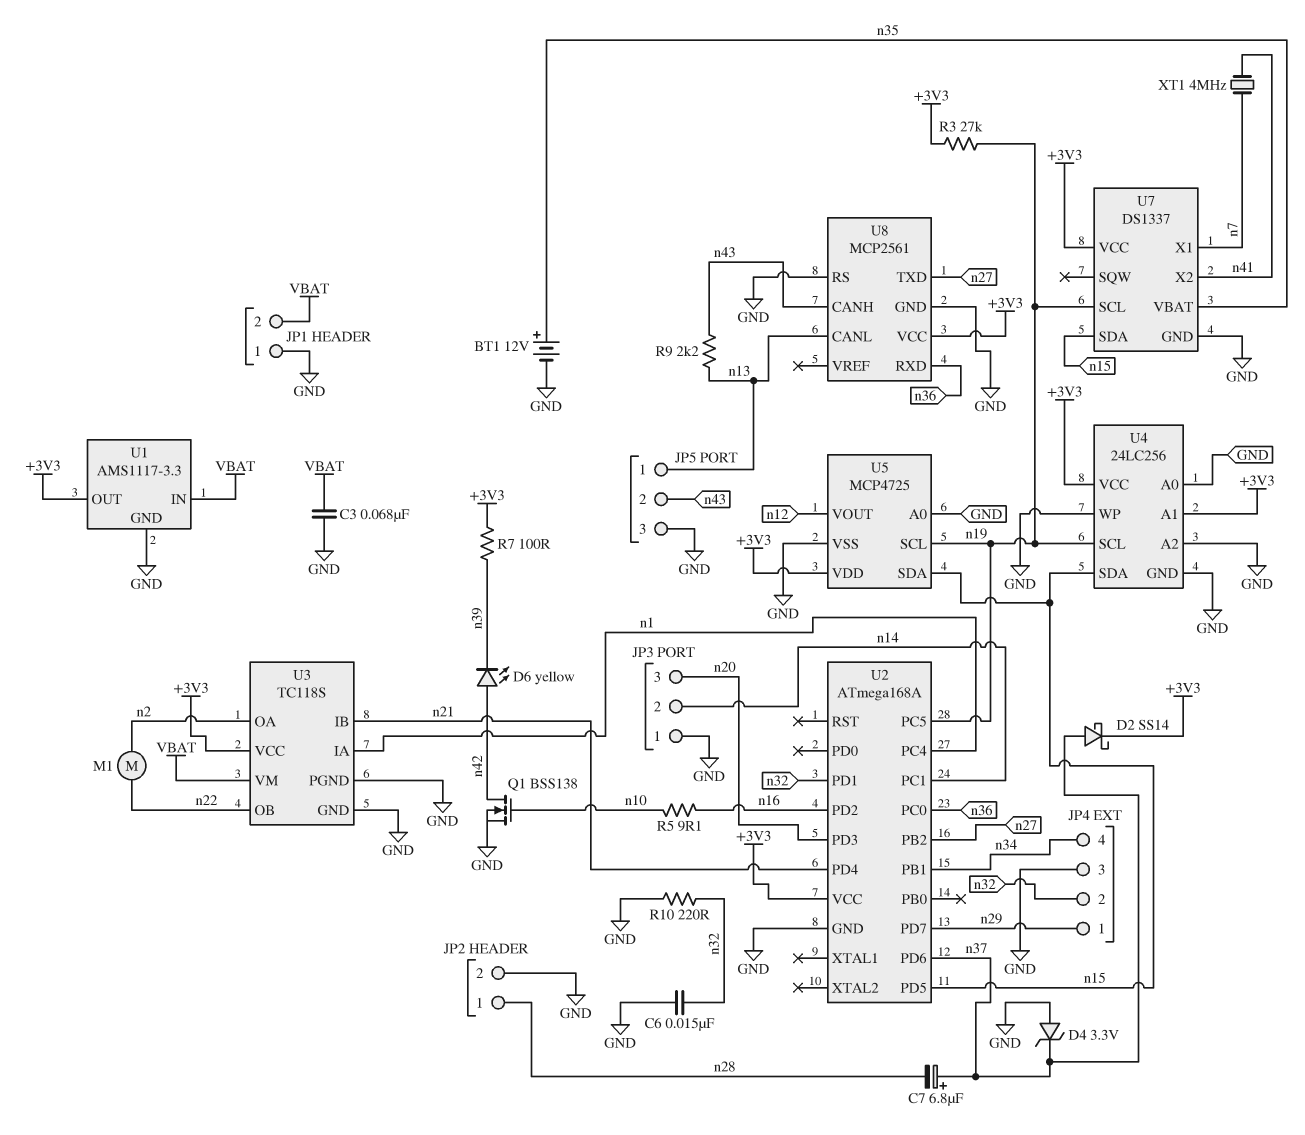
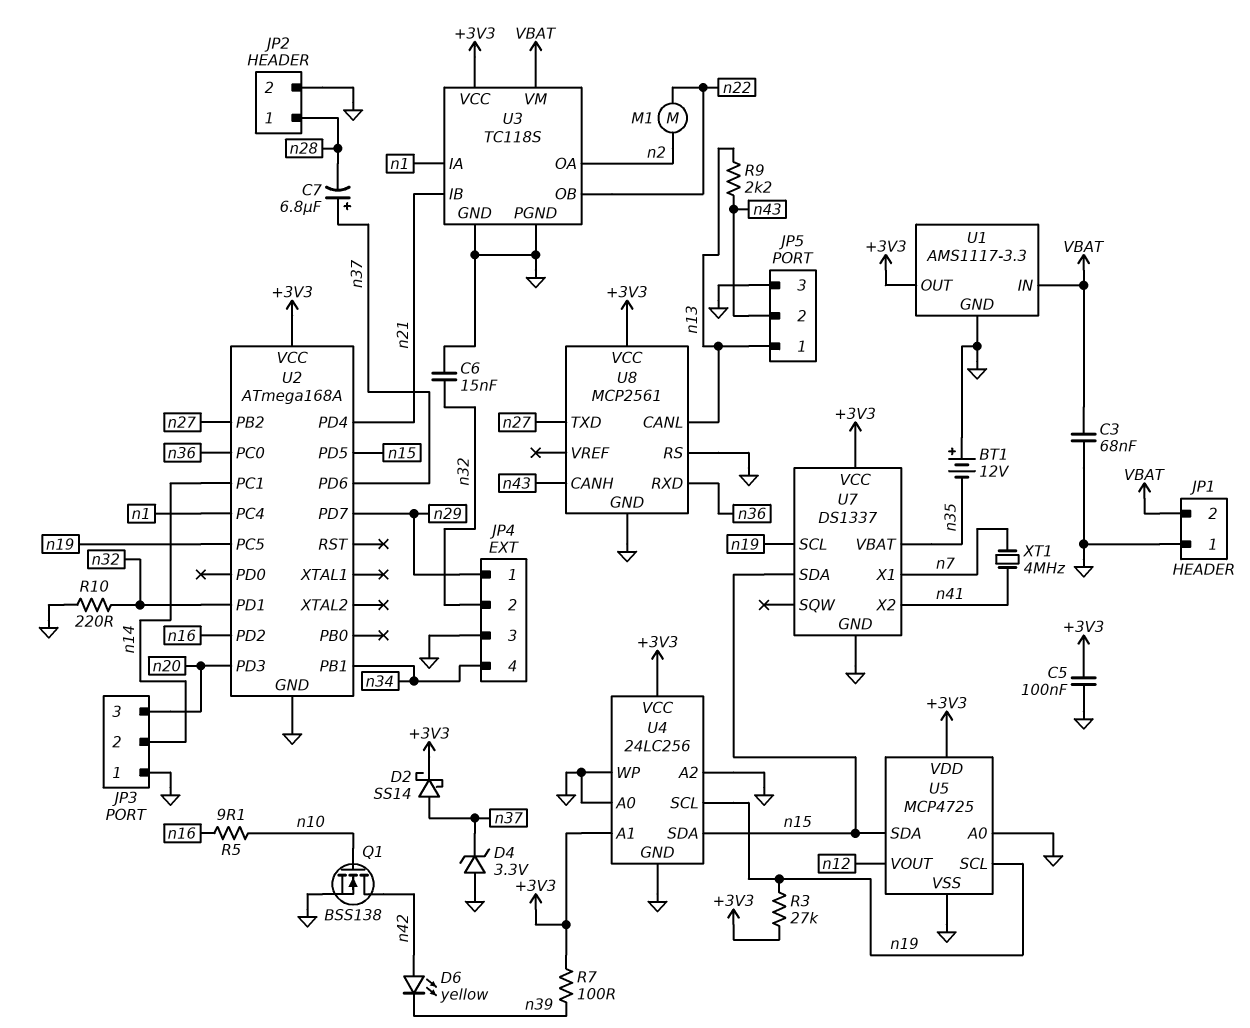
BT1: 12V (plus n35, minus GND) -> 12V (plus GND, minus n35)
C5: none -> 100nF (+3V3, GND)

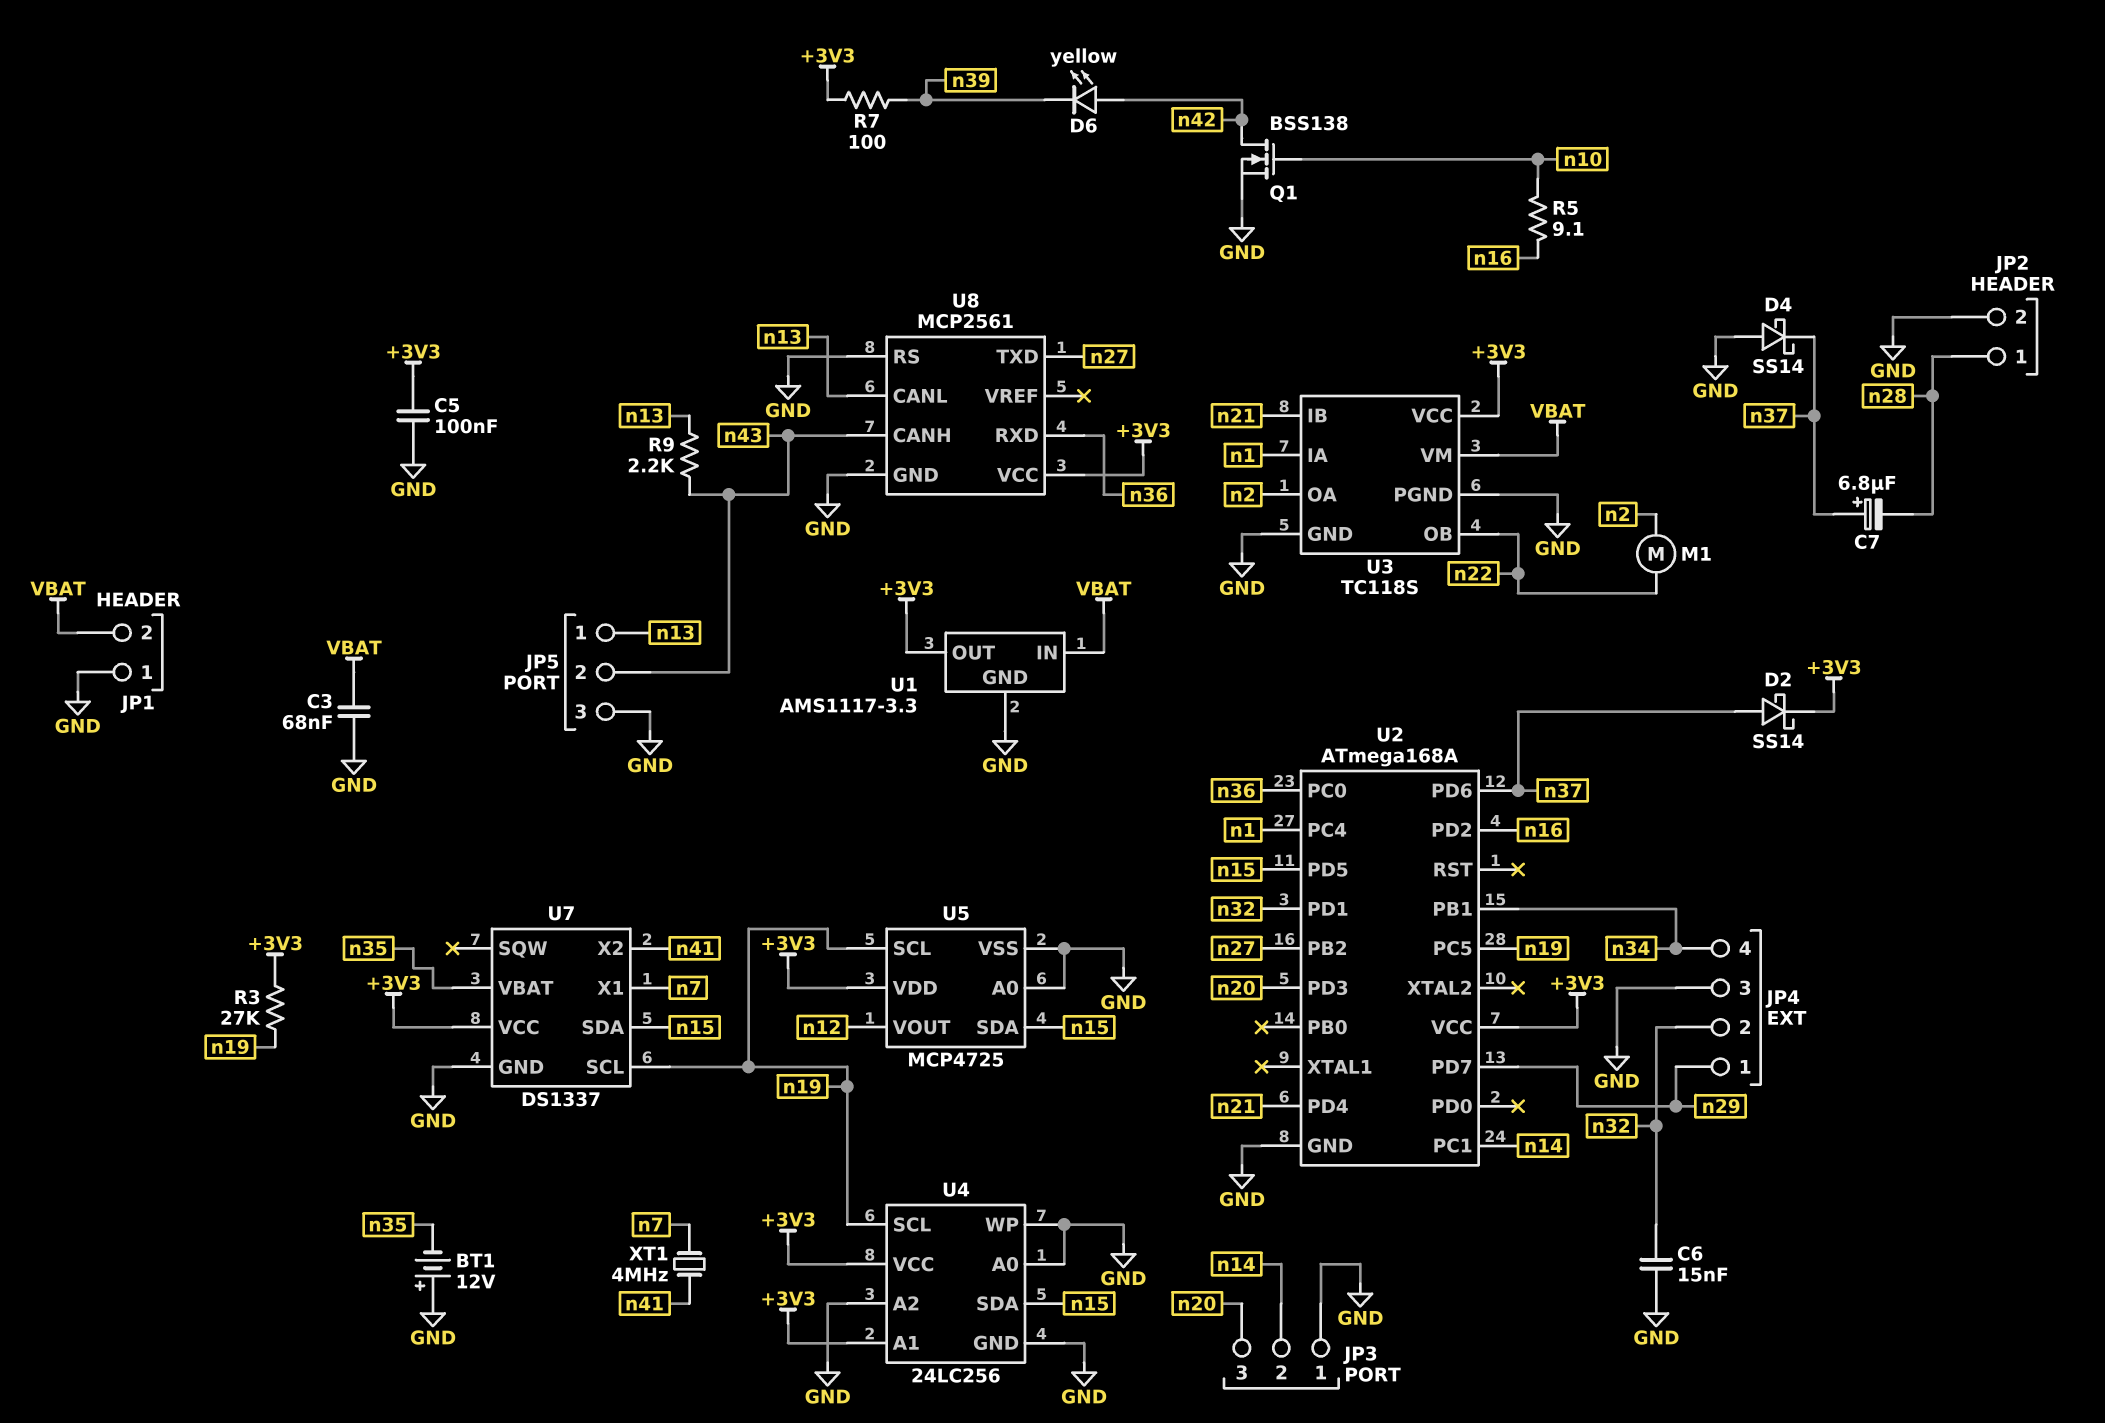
D4: zener 3.3V (A GND, K n37) -> schottky SS14 (A GND, K n37)
R10: 220 (GND, n32) -> none

